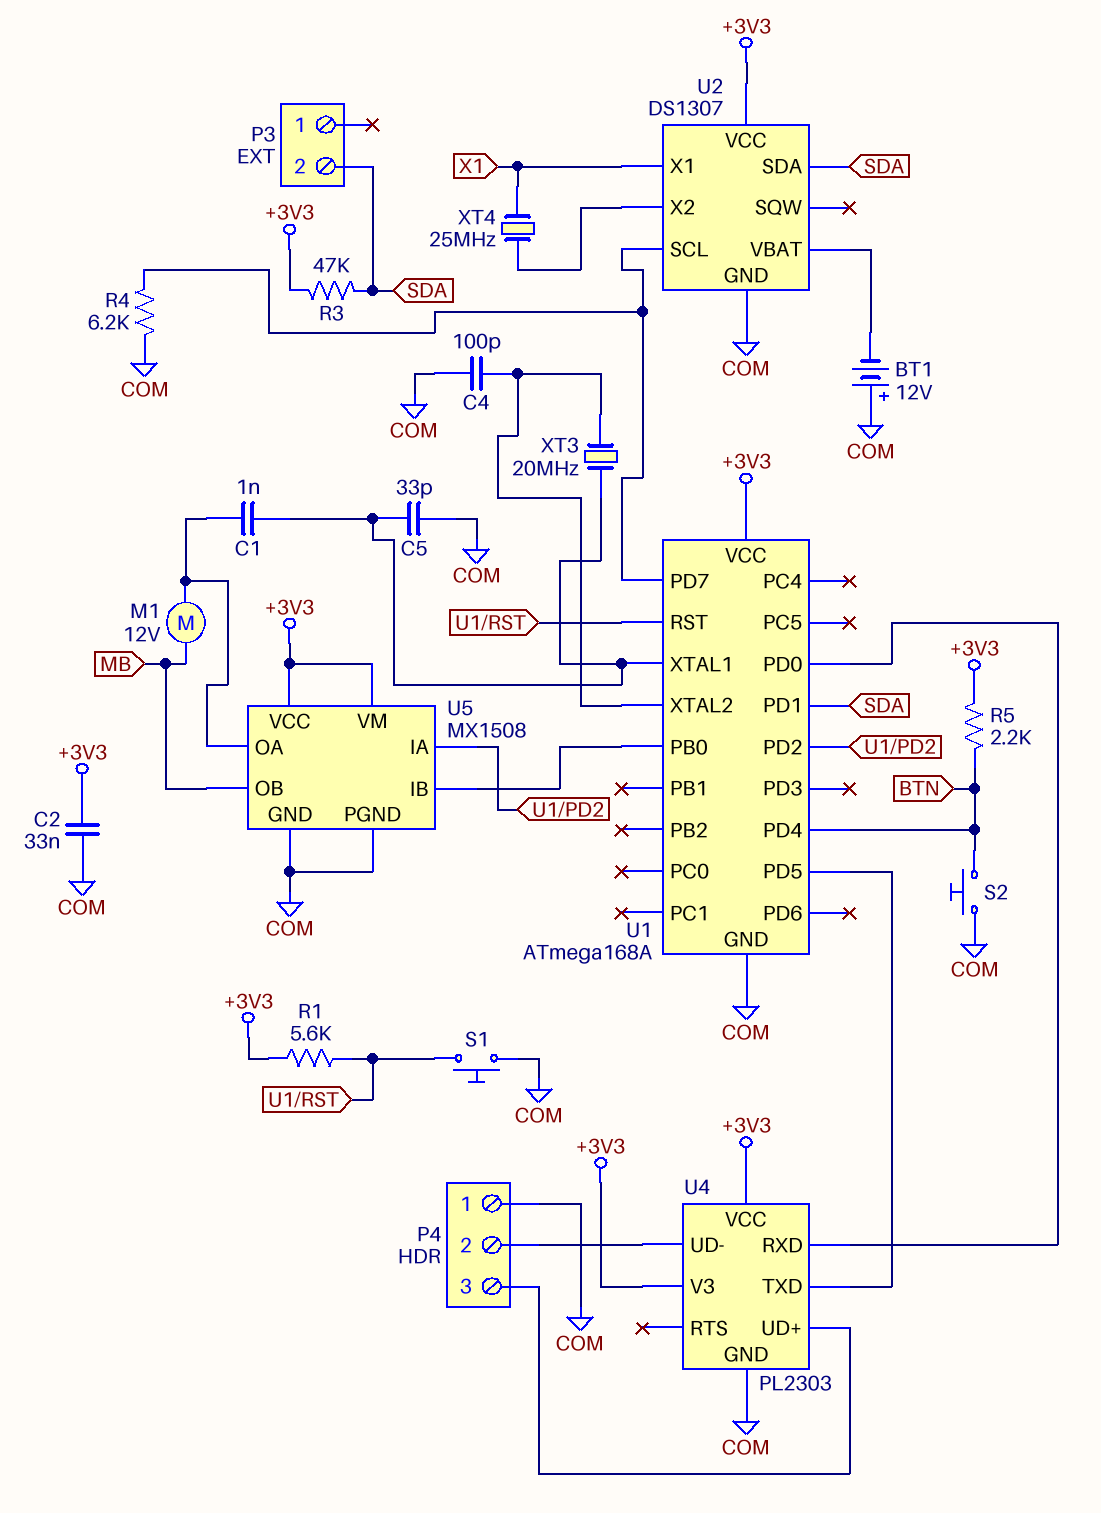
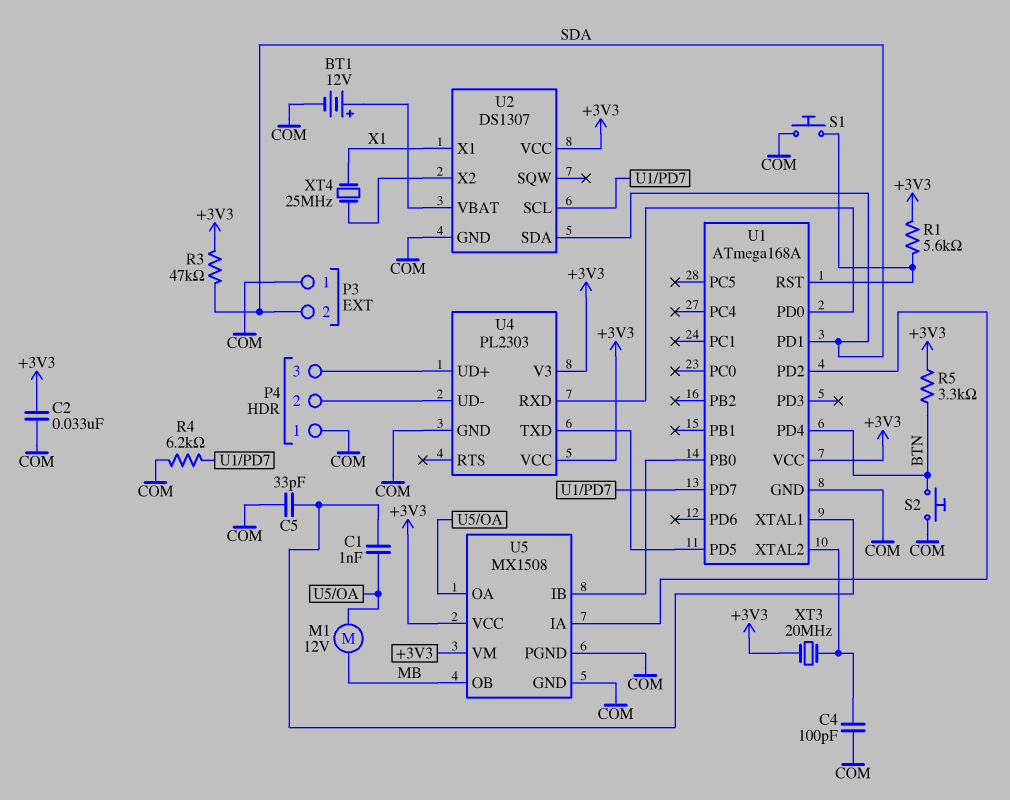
BT1: 12V (plus COM, minus U2/VBAT) -> 12V (plus U2/VBAT, minus COM)
P3 pin 1: none -> COM
R5: 2.2k (+3V3, BTN) -> 3.3k (+3V3, BTN)
XT3: 20MHz (U1/XTAL1, U1/XTAL2) -> 20MHz (+3V3, U1/XTAL2)

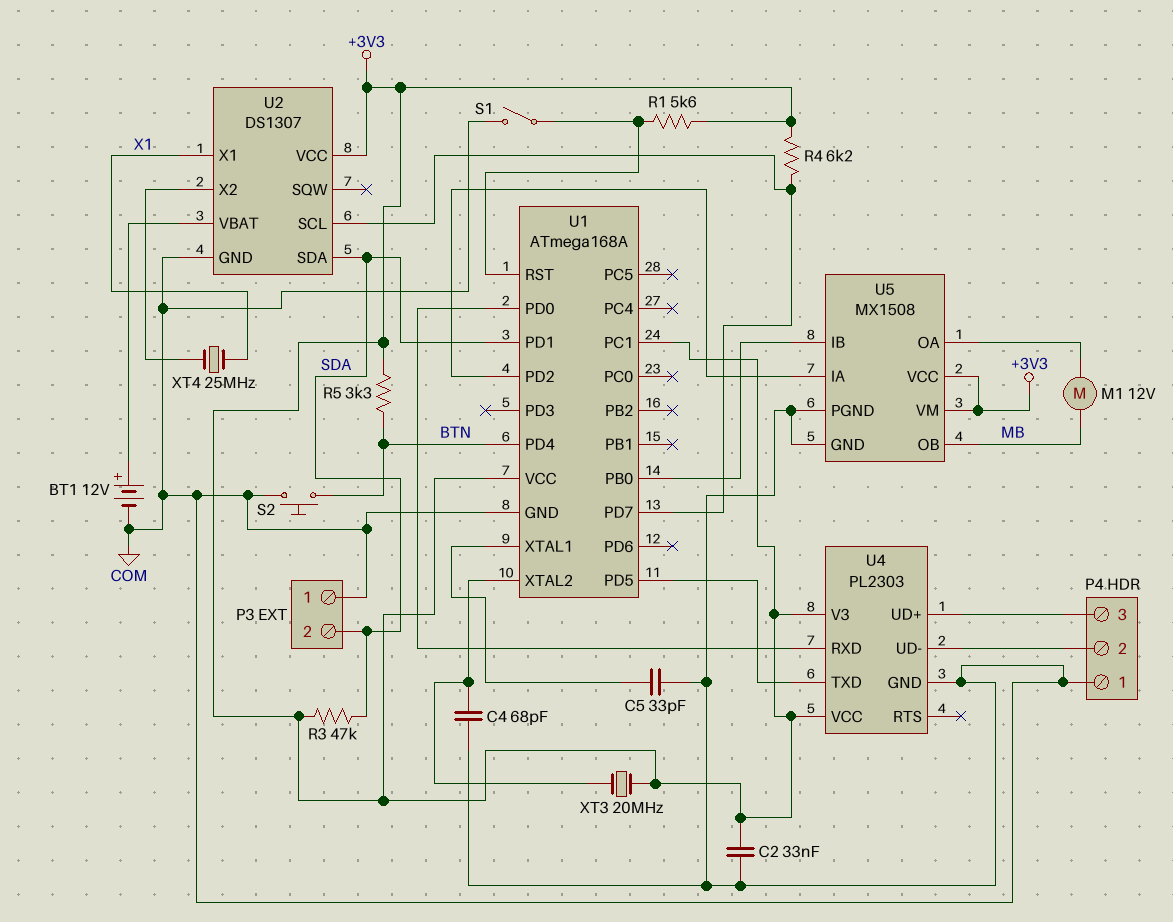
C1: 1nF (U1/XTAL1, U5/OA) -> none
C4: 100pF (COM, U1/XTAL2) -> 68pF (COM, U1/XTAL2)
R4: 6.2k (COM, U1/PD7) -> 6.2k (+3V3, U1/PD7)
S1: button (COM, U1/RST) -> switch (COM, U1/RST)
U1 pin PC1: none -> +3V3

